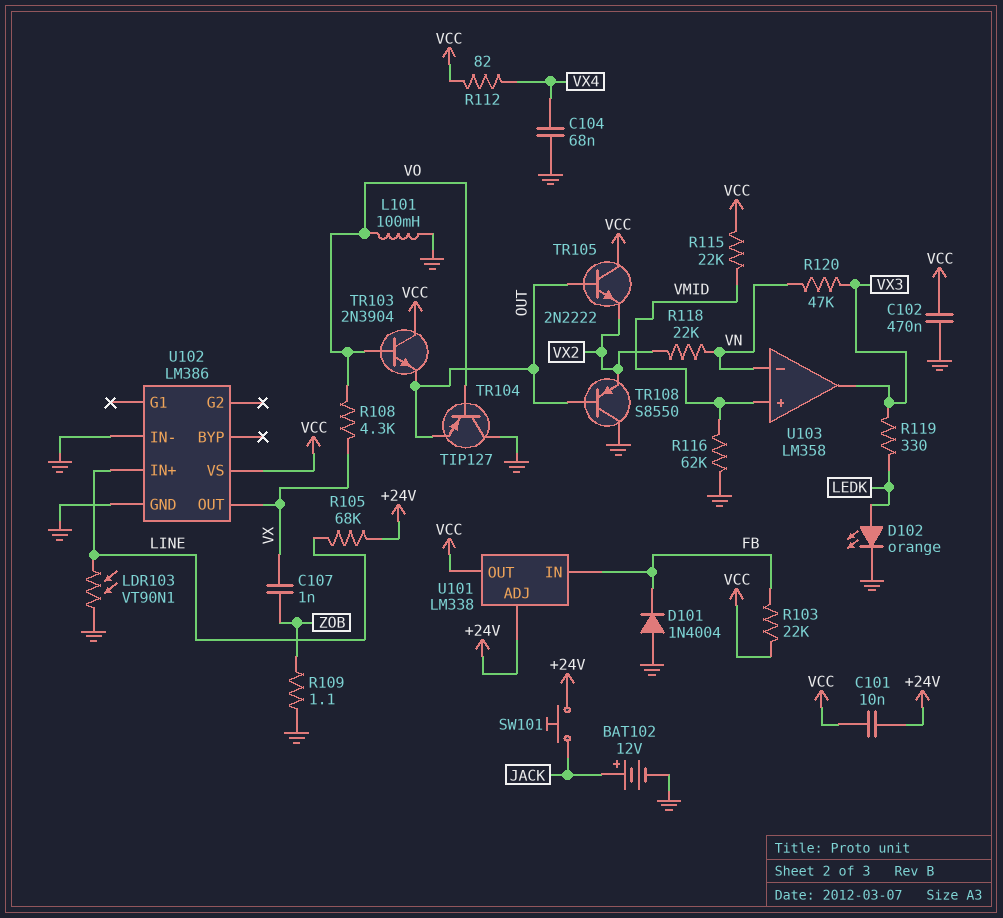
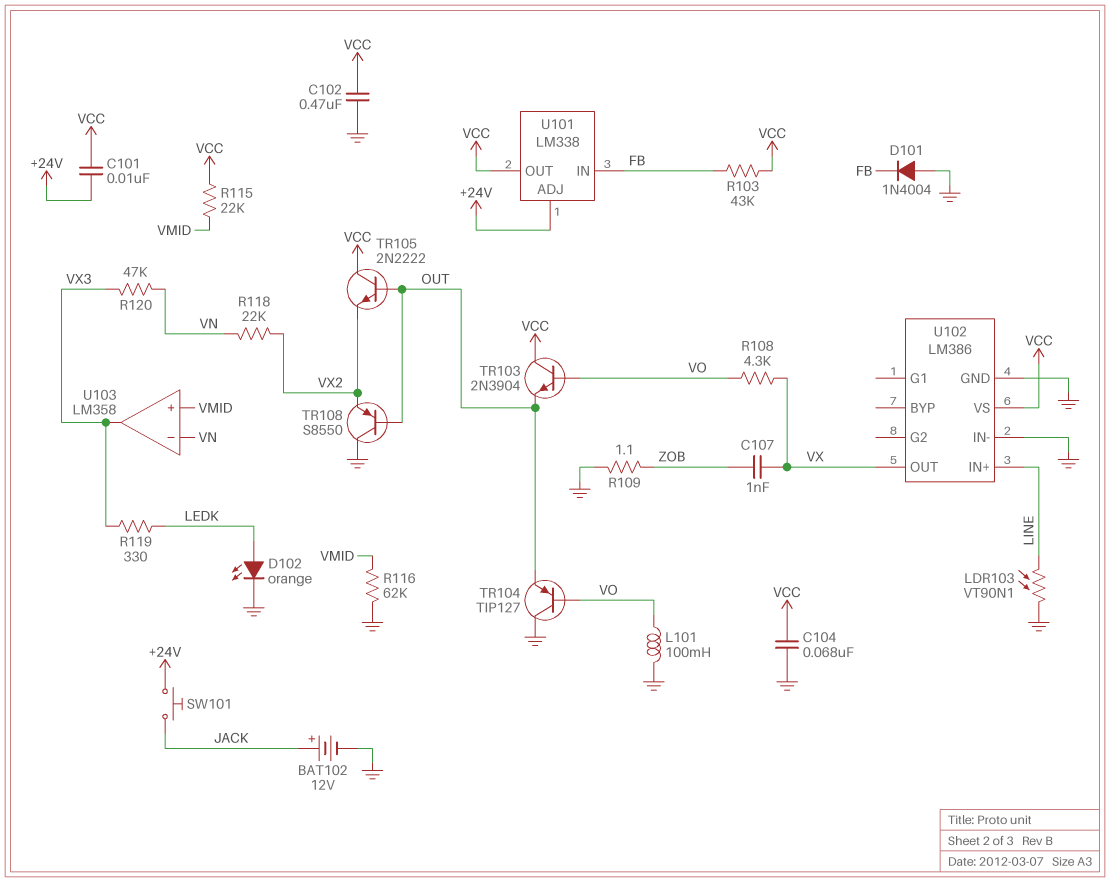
C104: 68nF (GND, VX4) -> 68nF (GND, VCC)
R103: 22k (FB, VCC) -> 43k (FB, VCC)
R105: 68k (+24V, LINE) -> none
R112: 82 (VCC, VX4) -> none

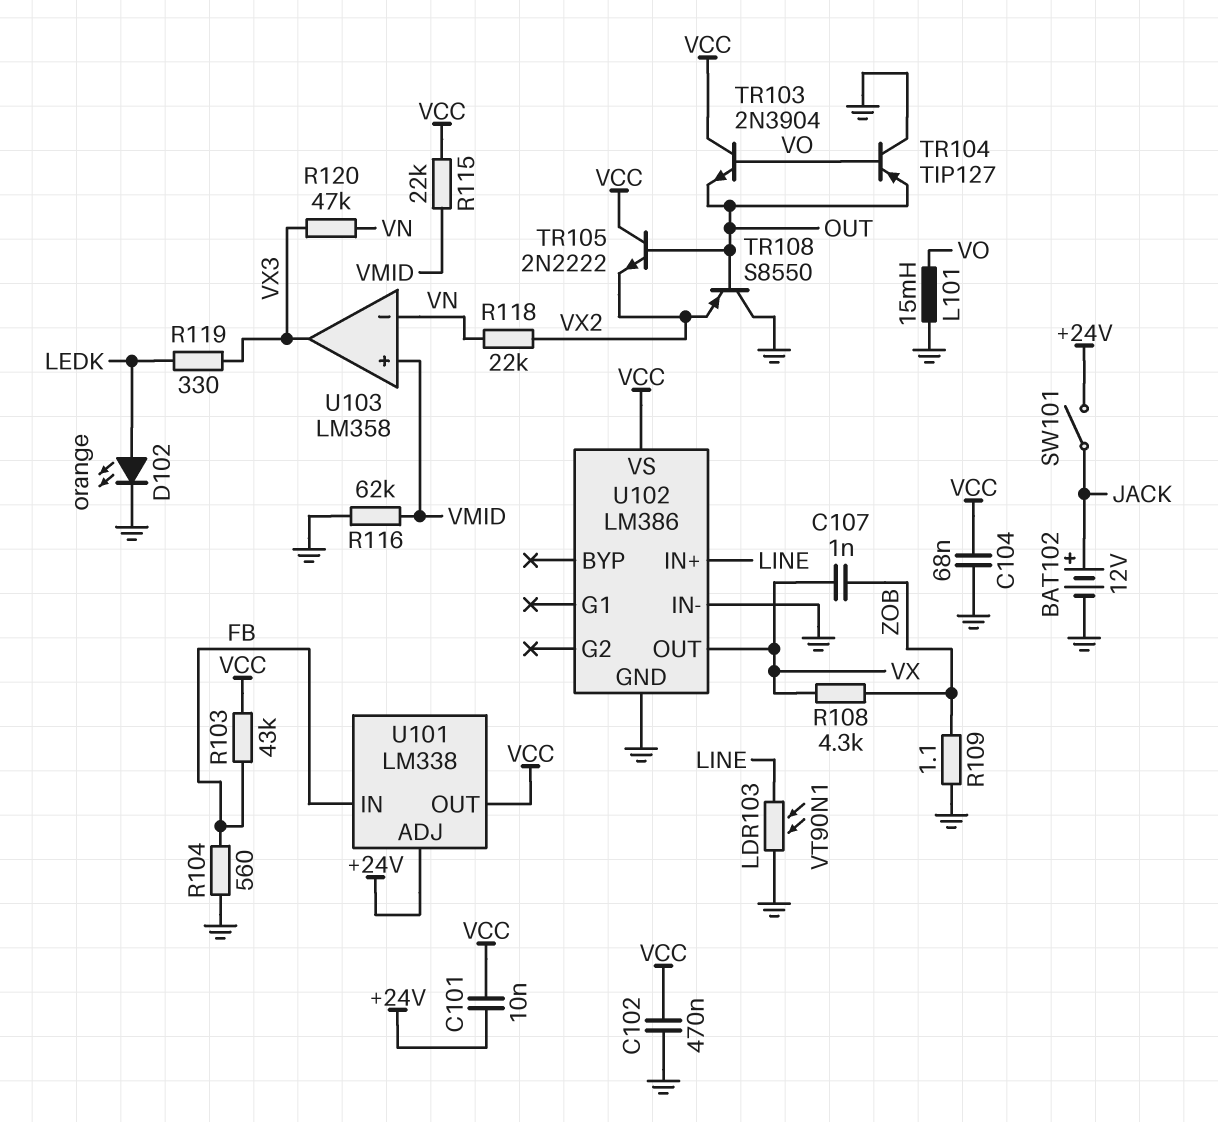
D101: diode 1N4004 (A GND, K FB) -> none
L101: 100mH (GND, VO) -> 15mH (GND, VO)
R104: none -> 560 (FB, GND)
R108: 4.3k (VO, VX) -> 4.3k (VX, ZOB)
SW101: button (+24V, JACK) -> switch (+24V, JACK)

